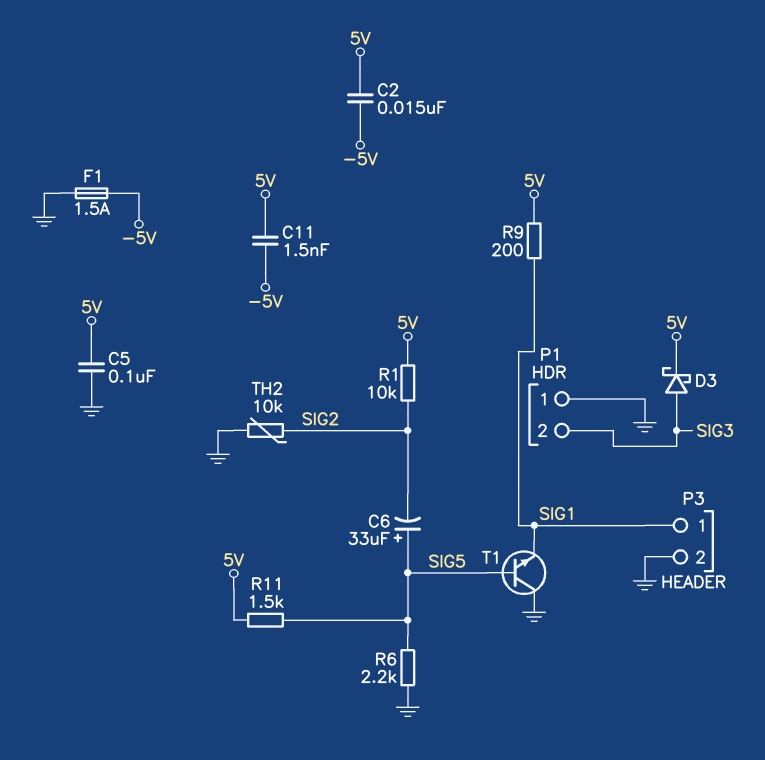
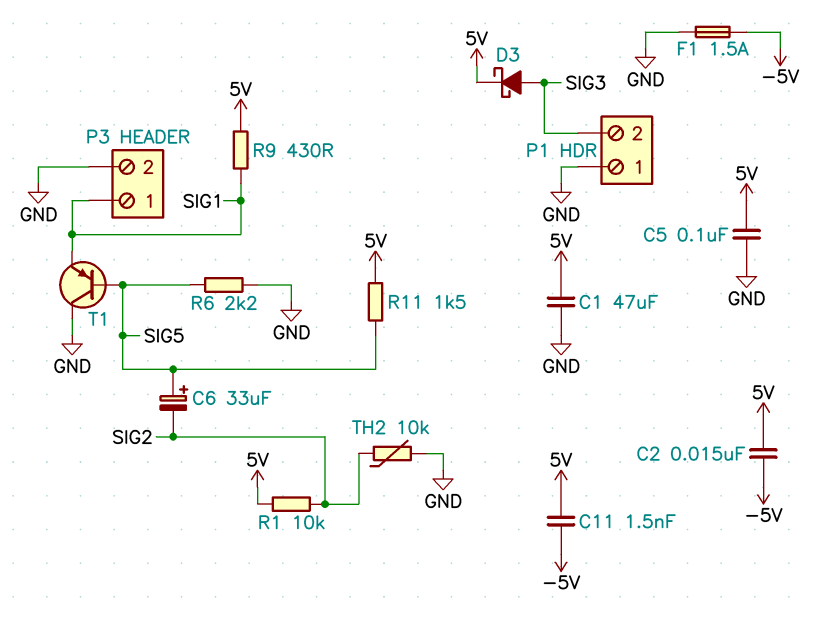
C1: none -> 47uF (5V, GND)
R9: 200 (5V, SIG1) -> 430 (5V, SIG1)
T1: NPN (B SIG5, C GND, E SIG1) -> PNP (B SIG5, C GND, E SIG1)

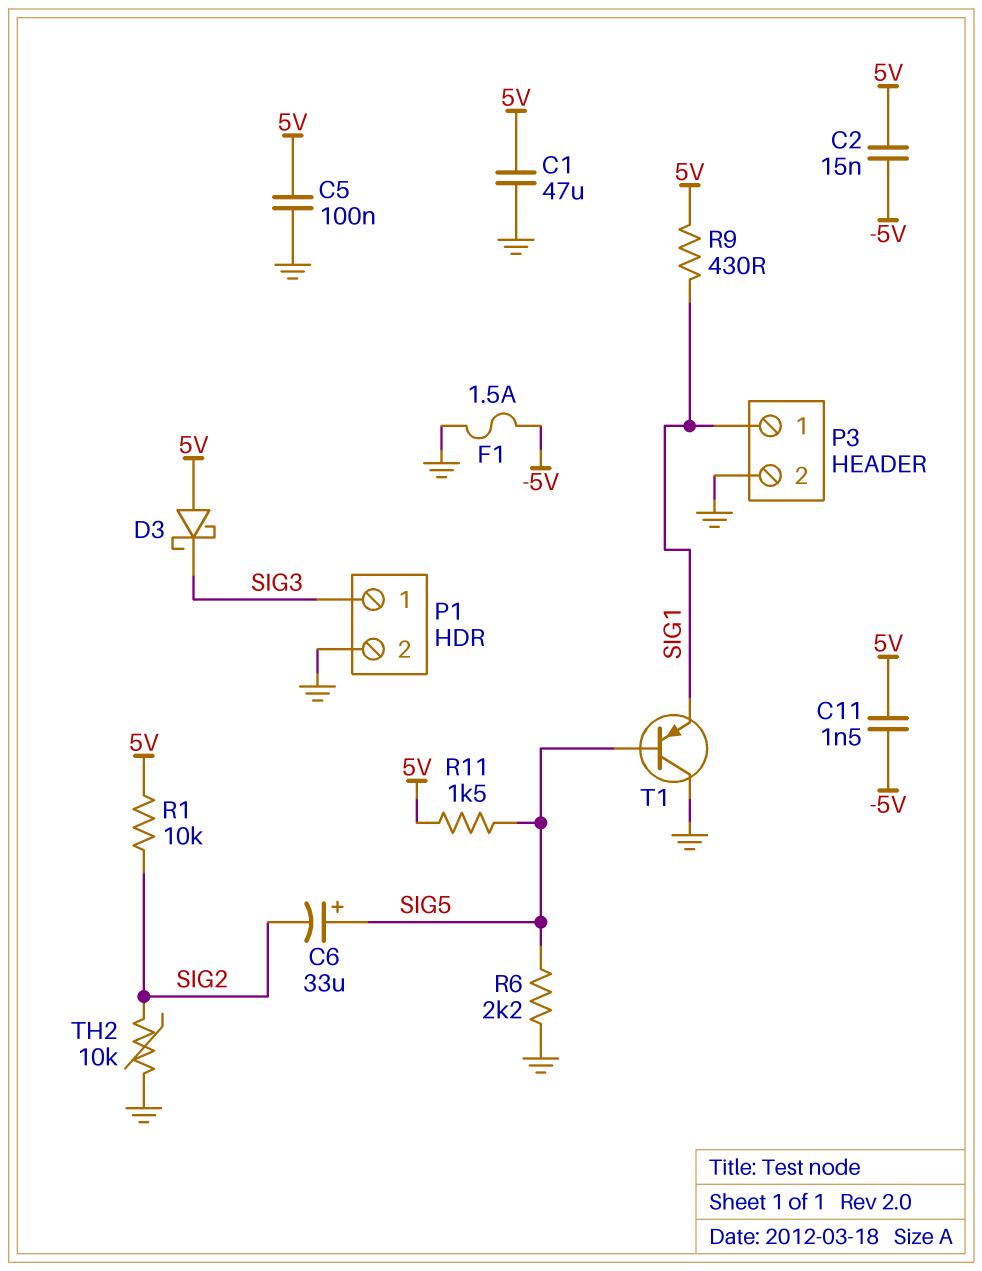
D3: schottky (A SIG3, K 5V) -> schottky (A 5V, K SIG3)
P1 pin 1: GND -> SIG3
P1 pin 2: SIG3 -> GND

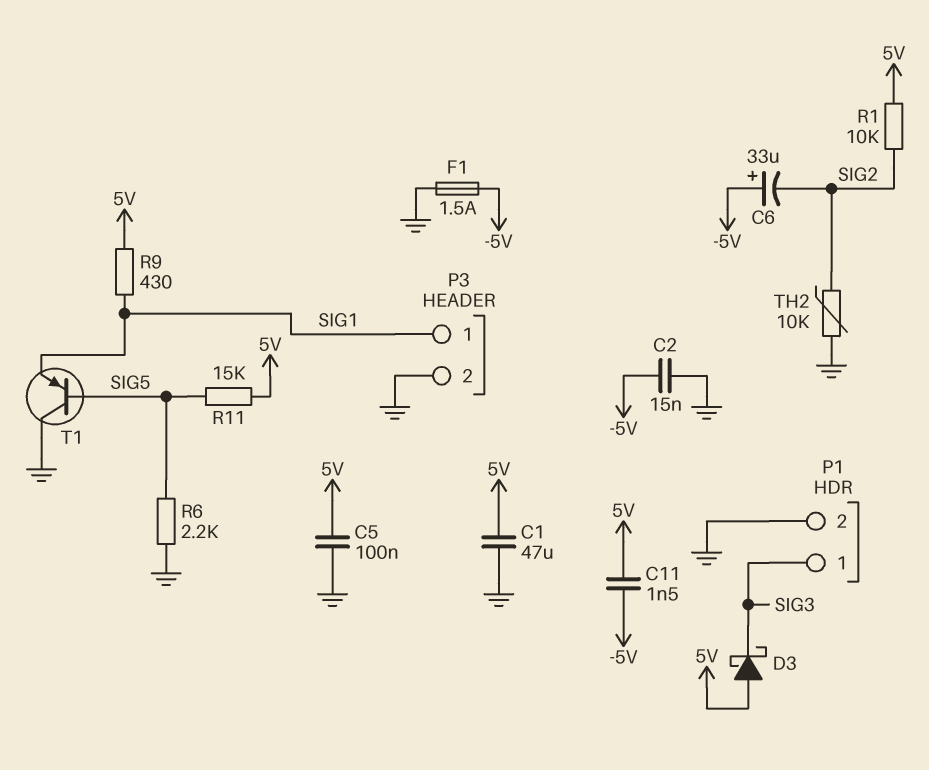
C2: 15nF (-5V, 5V) -> 15nF (-5V, GND)
C6: 33uF (plus SIG5, minus SIG2) -> 33uF (plus -5V, minus SIG2)
R11: 1.5k (5V, SIG5) -> 15k (5V, SIG5)

